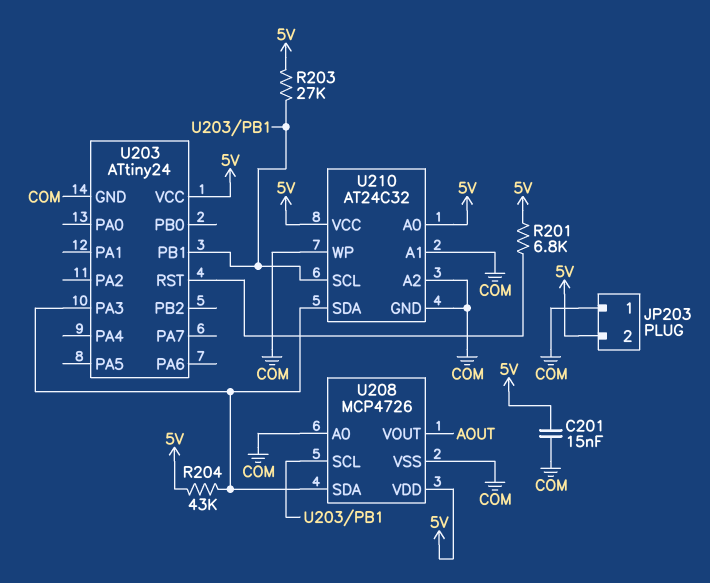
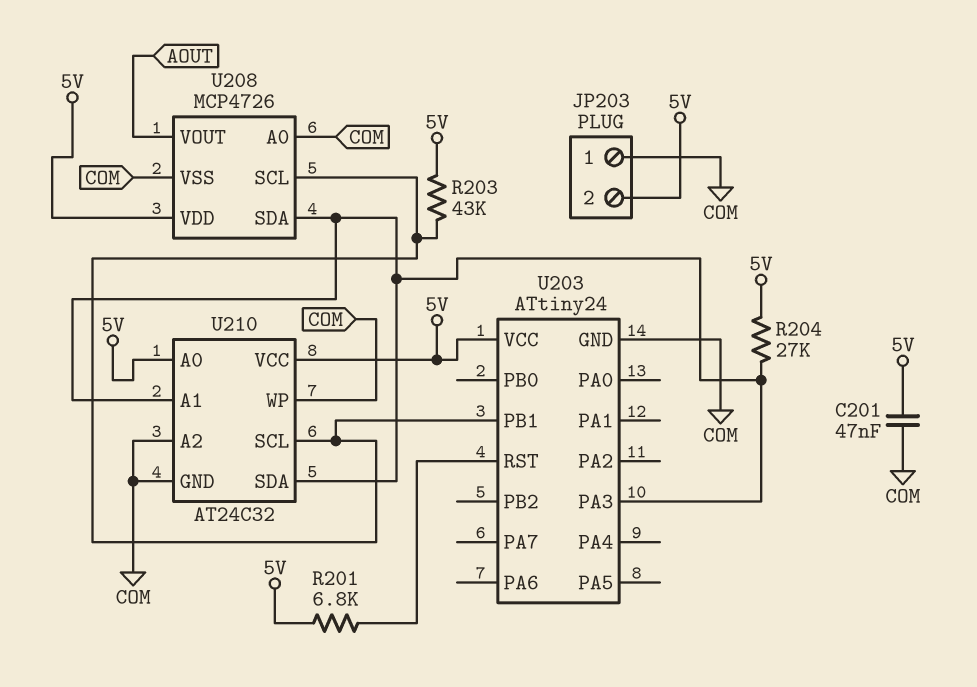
C201: 15nF (5V, COM) -> 47nF (5V, COM)
R203: 27k (5V, U203/PB1) -> 43k (5V, U203/PB1)
R204: 43k (5V, U203/PA3) -> 27k (5V, U203/PA3)
U210 pin A1: COM -> U203/PA3

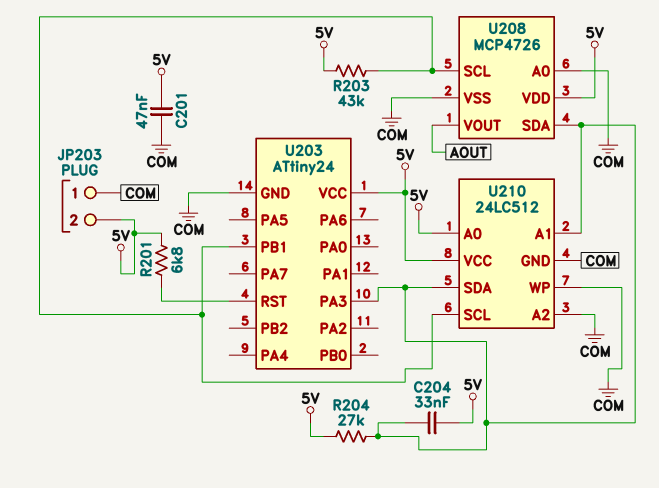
C204: none -> 33nF (5V, U203/PA3)
U210: AT24C32 -> 24LC512

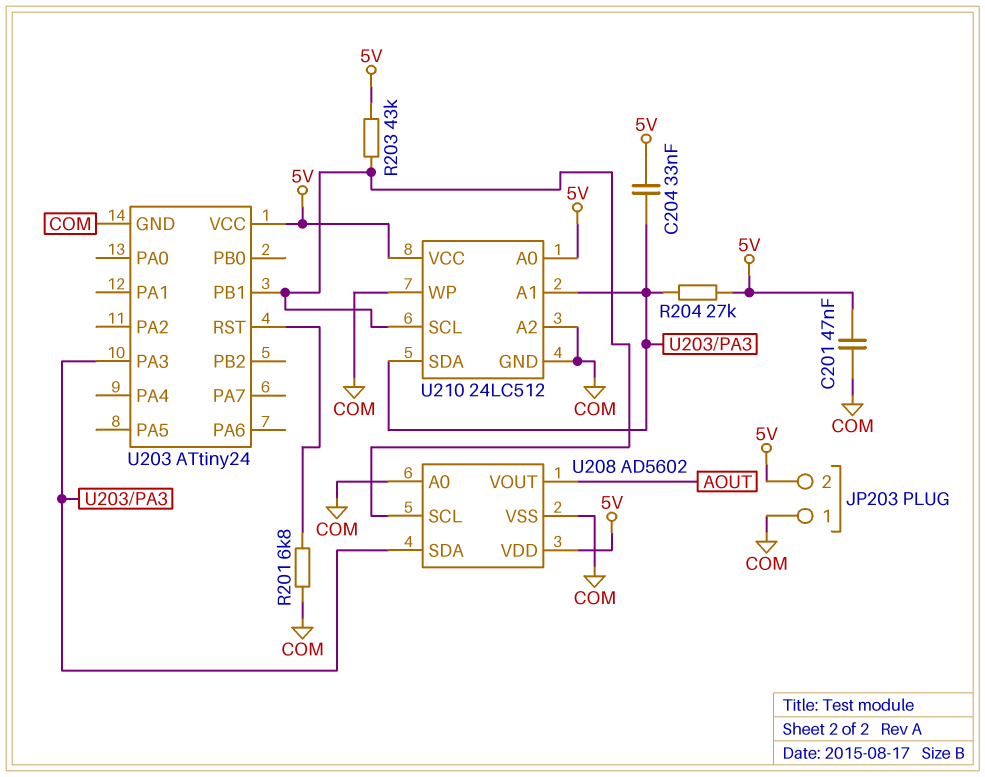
R201: 6.8k (5V, U203/RST) -> 6.8k (COM, U203/RST)
U208: MCP4726 -> AD5602

